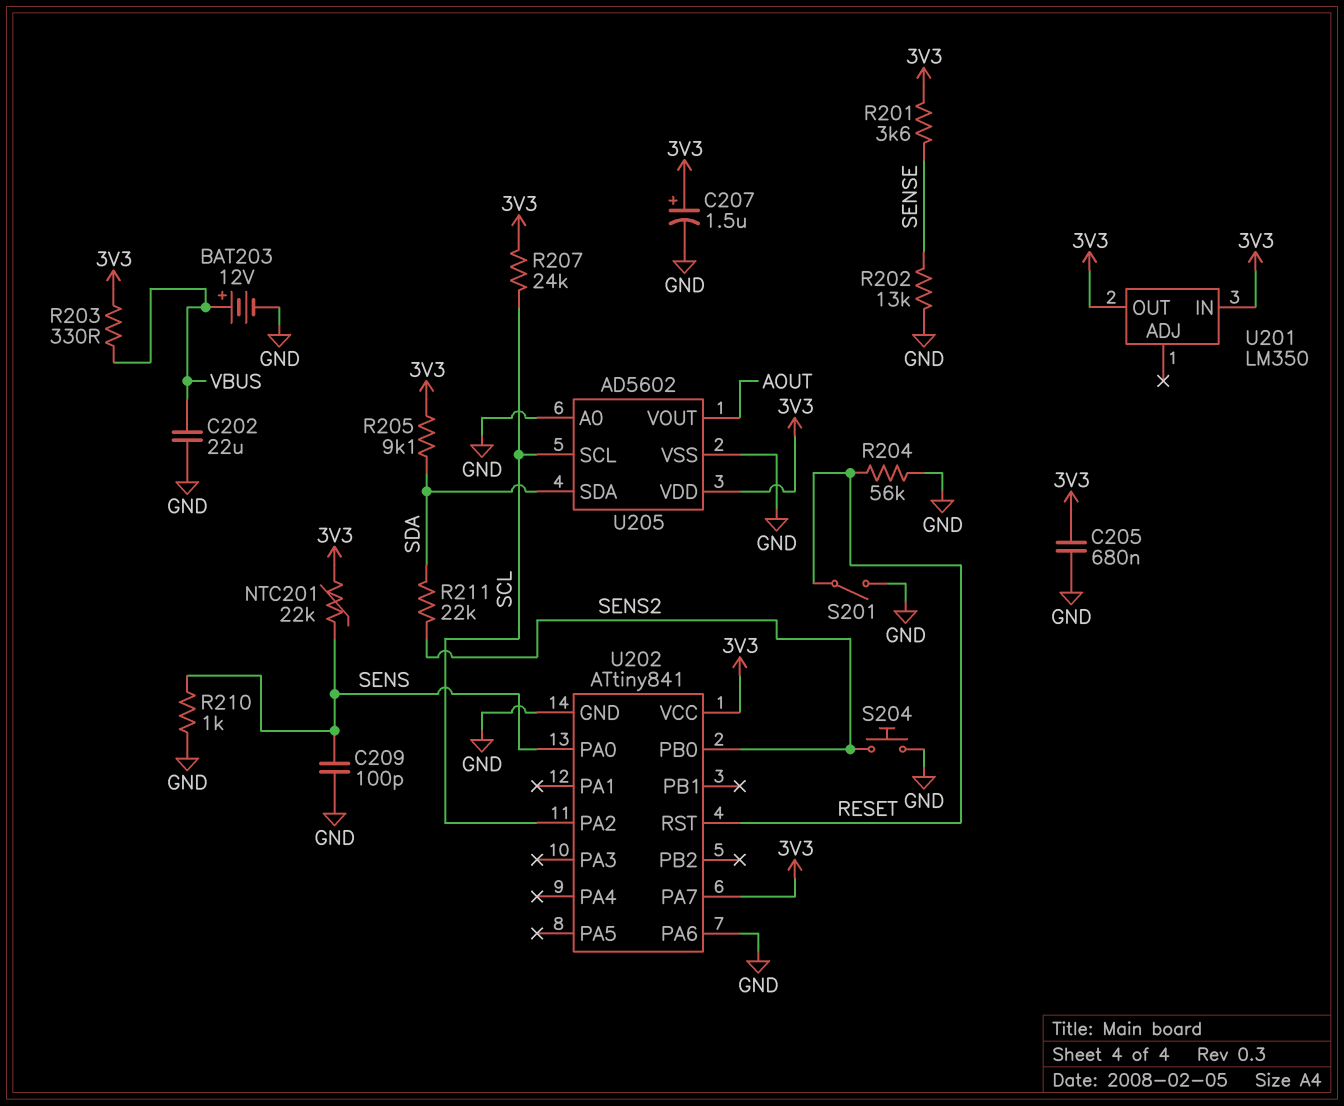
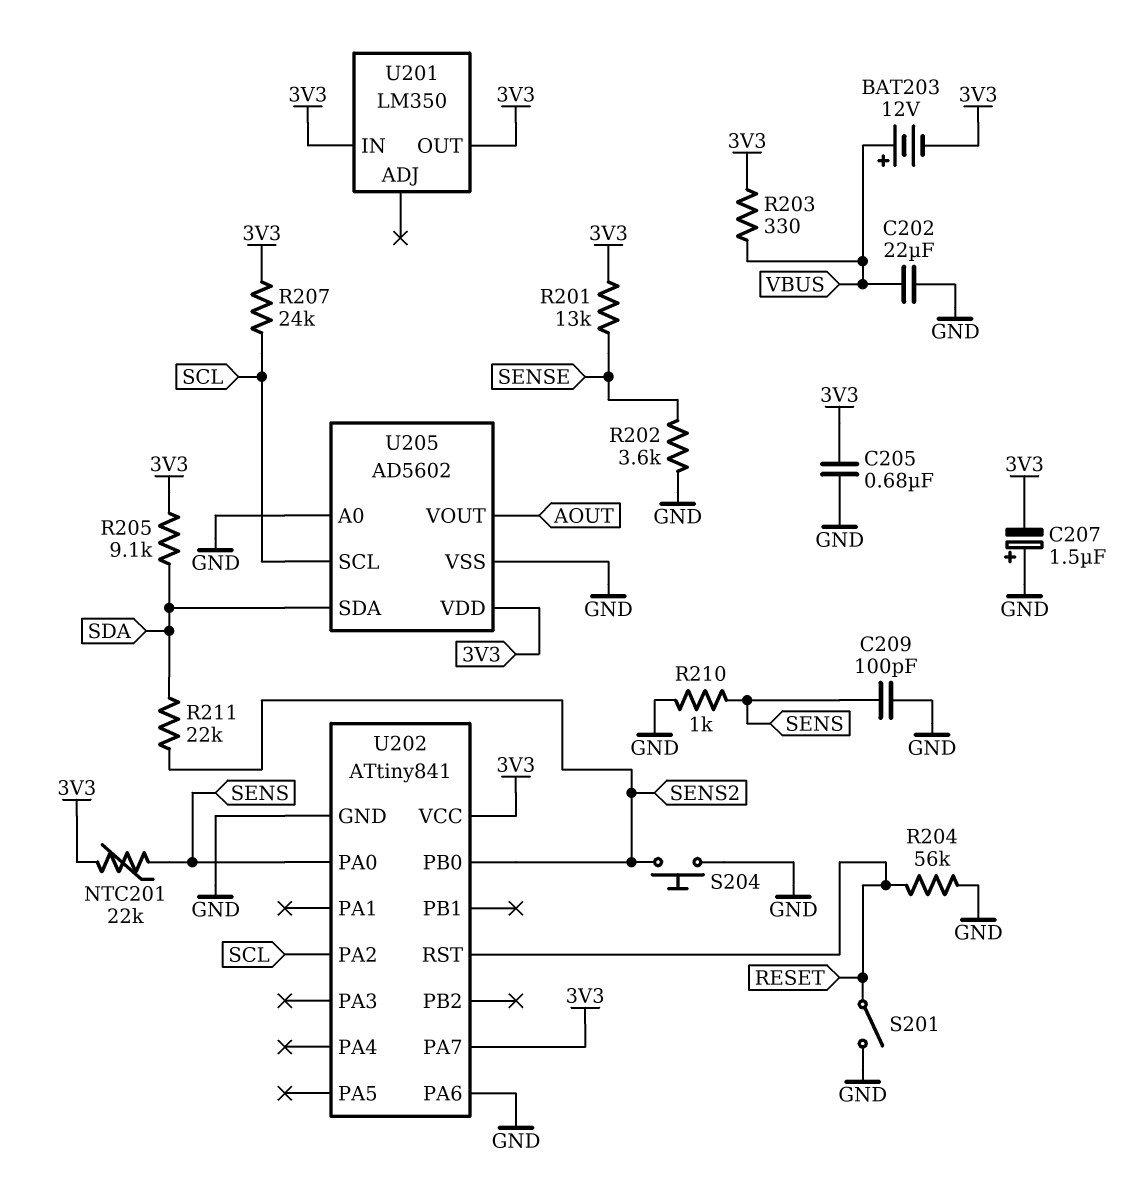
BAT203: 12V (plus VBUS, minus GND) -> 12V (plus VBUS, minus 3V3)
C207: 1.5uF (plus 3V3, minus GND) -> 1.5uF (plus GND, minus 3V3)
R201: 3.6k (3V3, SENSE) -> 13k (3V3, SENSE)
R202: 13k (GND, SENSE) -> 3.6k (GND, SENSE)

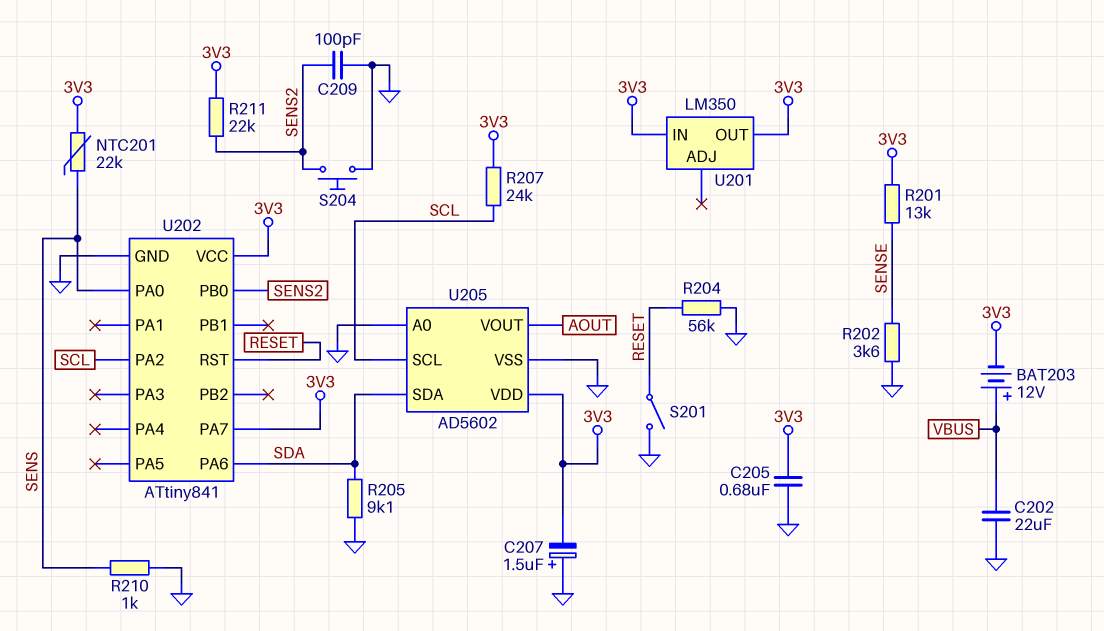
C209: 100pF (GND, SENS) -> 100pF (GND, SENS2)
R203: 330 (3V3, VBUS) -> none
R205: 9.1k (3V3, SDA) -> 9.1k (GND, SDA)
R211: 22k (SDA, SENS2) -> 22k (3V3, SENS2)
U202 pin PA6: GND -> SDA

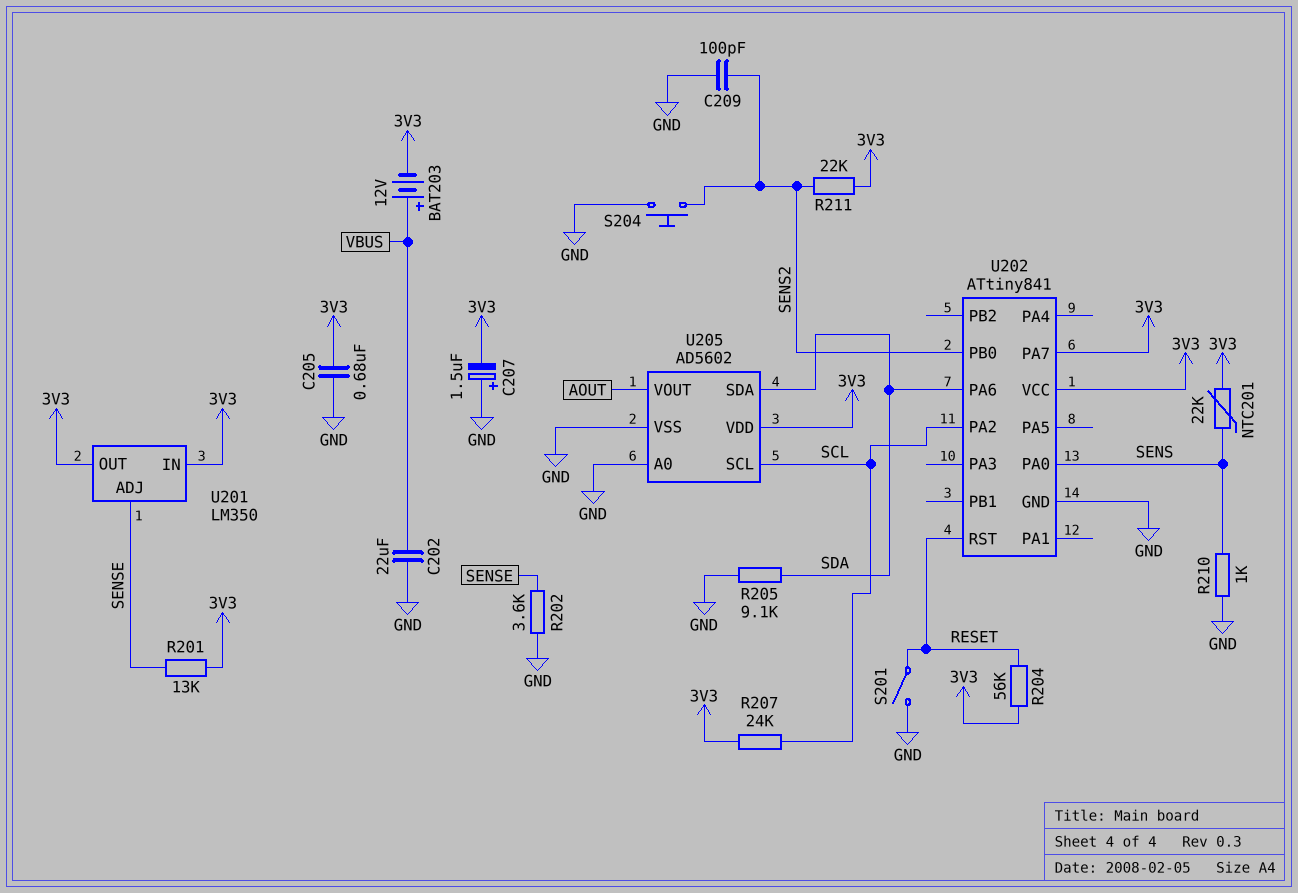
R204: 56k (GND, RESET) -> 56k (3V3, RESET)
U201 pin ADJ: none -> SENSE

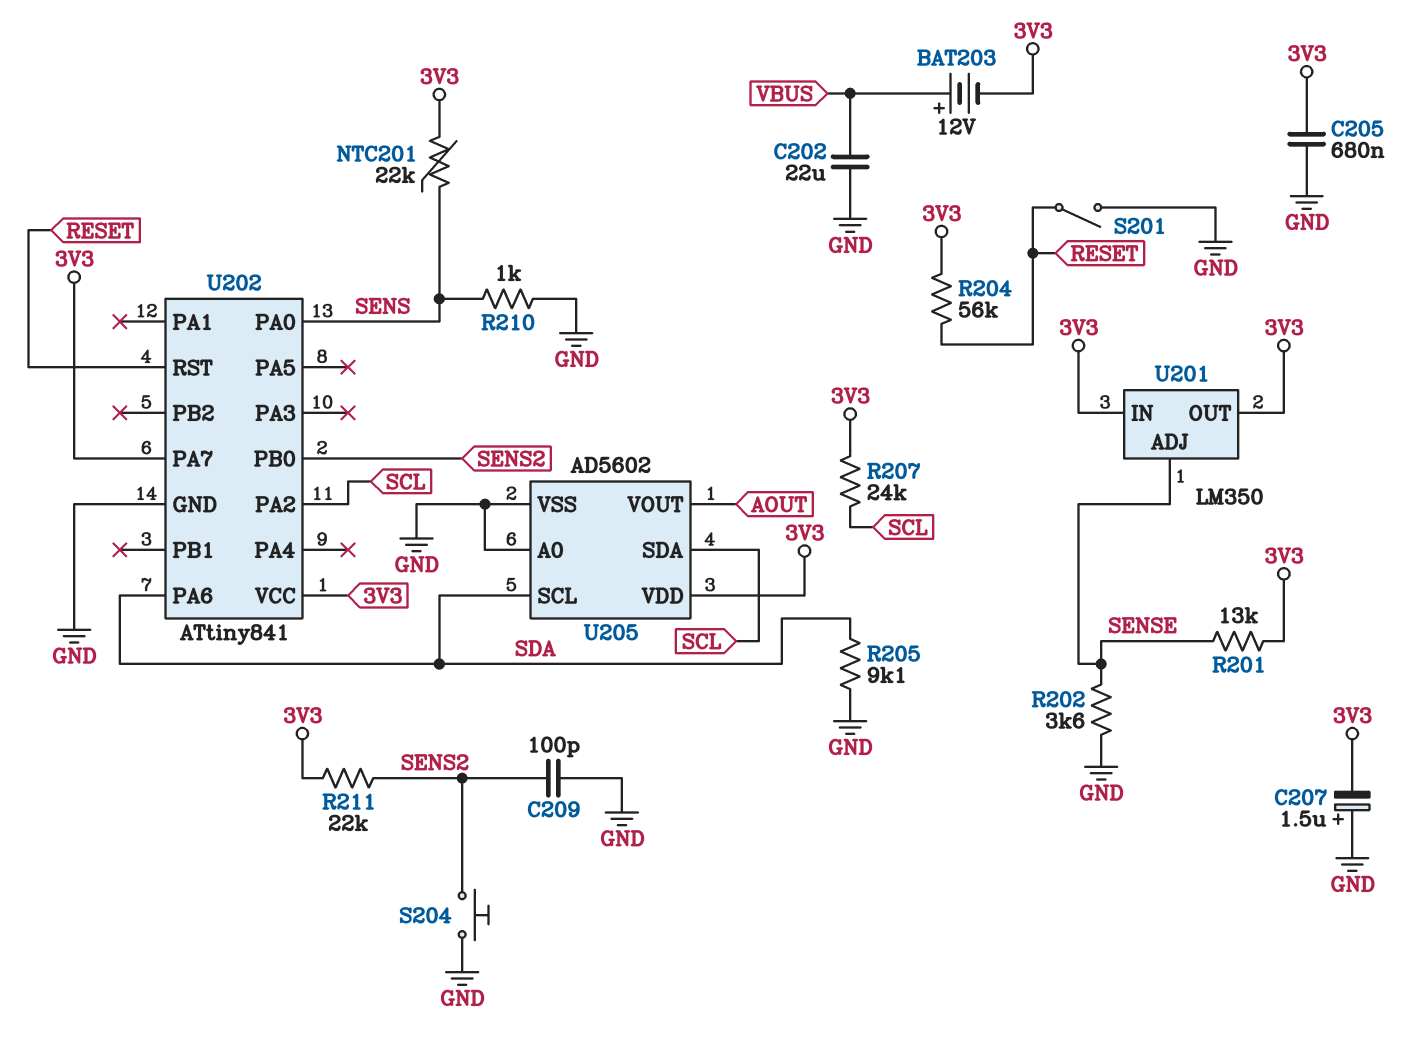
U205 pin SCL: SCL -> SDA
U205 pin SDA: SDA -> SCL

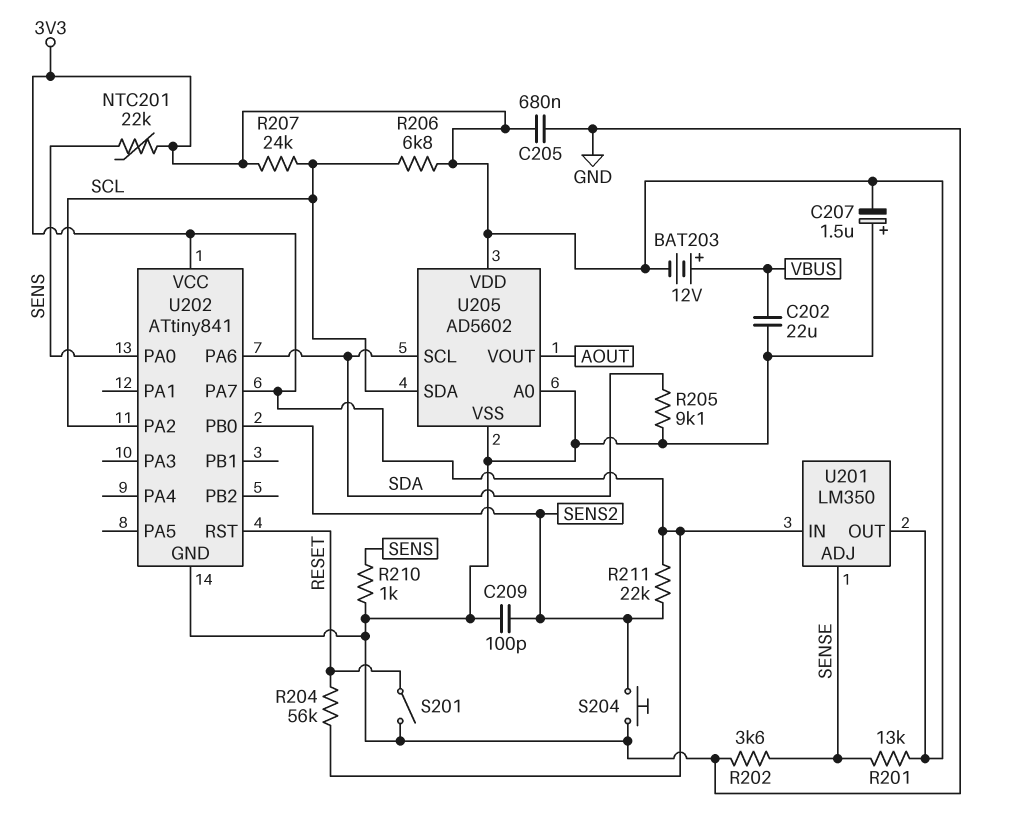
R206: none -> 6.8k (3V3, SCL)

